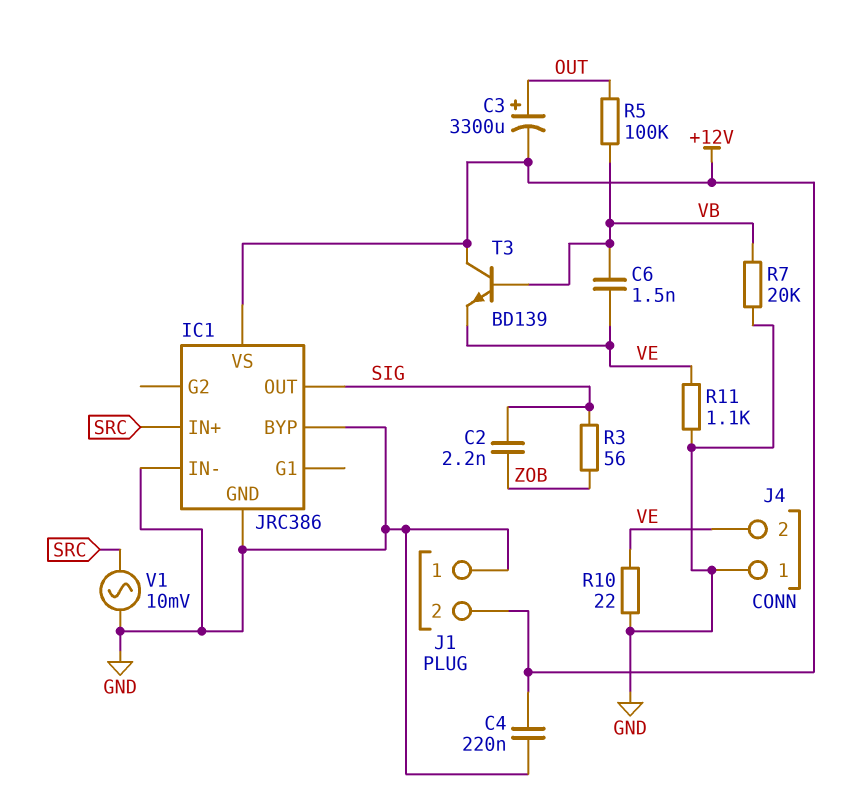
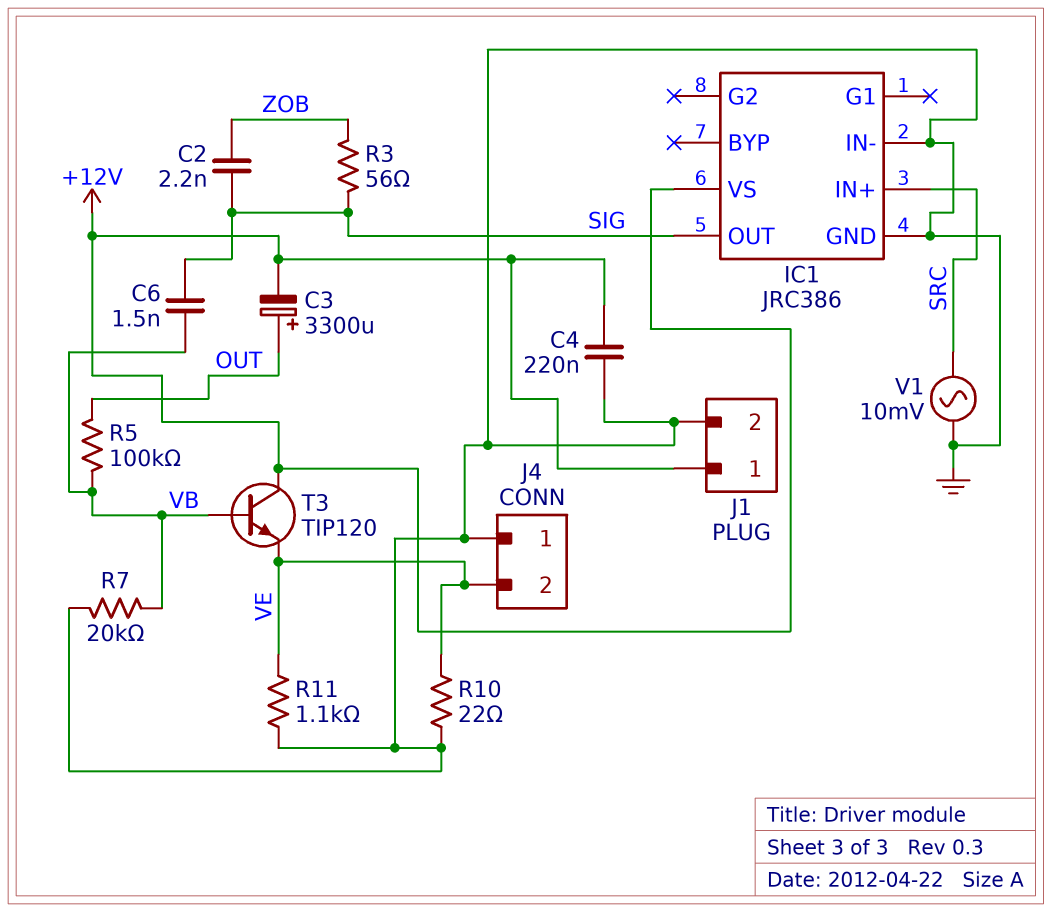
C6: 1.5nF (VB, VE) -> 1.5nF (SIG, VB)
IC1 pin BYP: GND -> none
J1 pin 1: GND -> +12V
J1 pin 2: +12V -> GND
T3: NPN BD139 (B VB, C +12V, E VE) -> NPN TIP120 (B VB, C +12V, E VE)

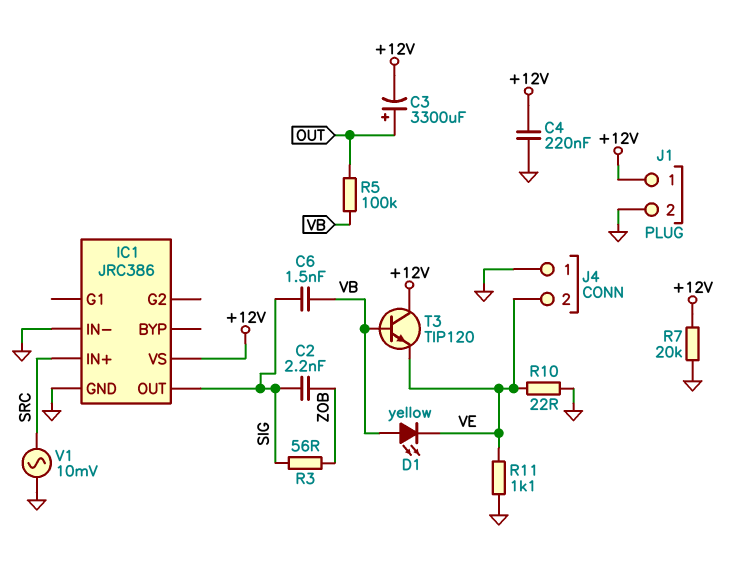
D1: none -> LED yellow (A VB, K VE)
R7: 20k (GND, VB) -> 20k (+12V, GND)

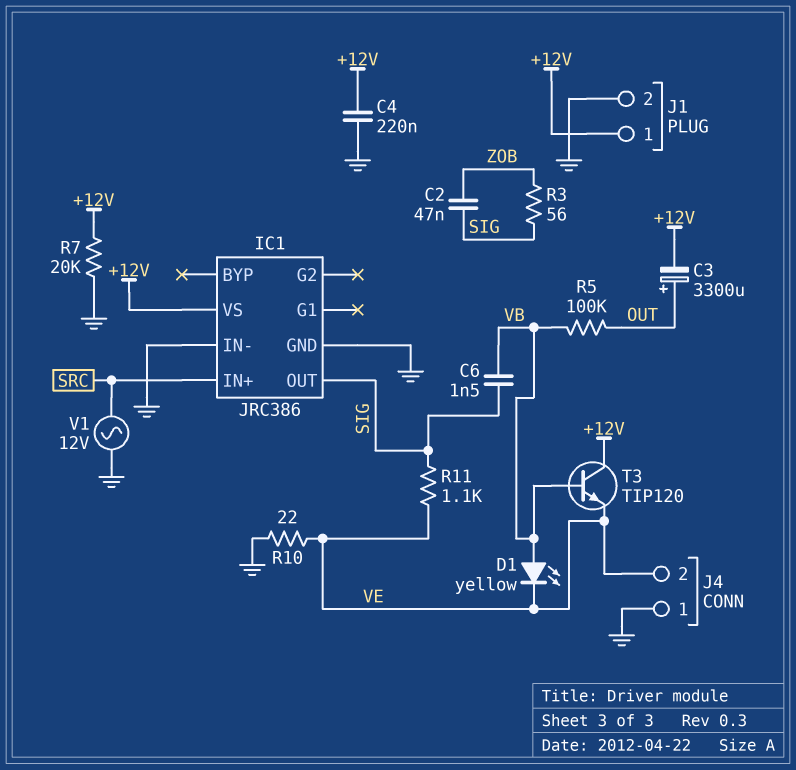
C2: 2.2nF (SIG, ZOB) -> 47nF (SIG, ZOB)
R11: 1.1k (GND, VE) -> 1.1k (SIG, VE)
V1: AC 10mV (GND, SRC) -> AC 12V (GND, SRC)

